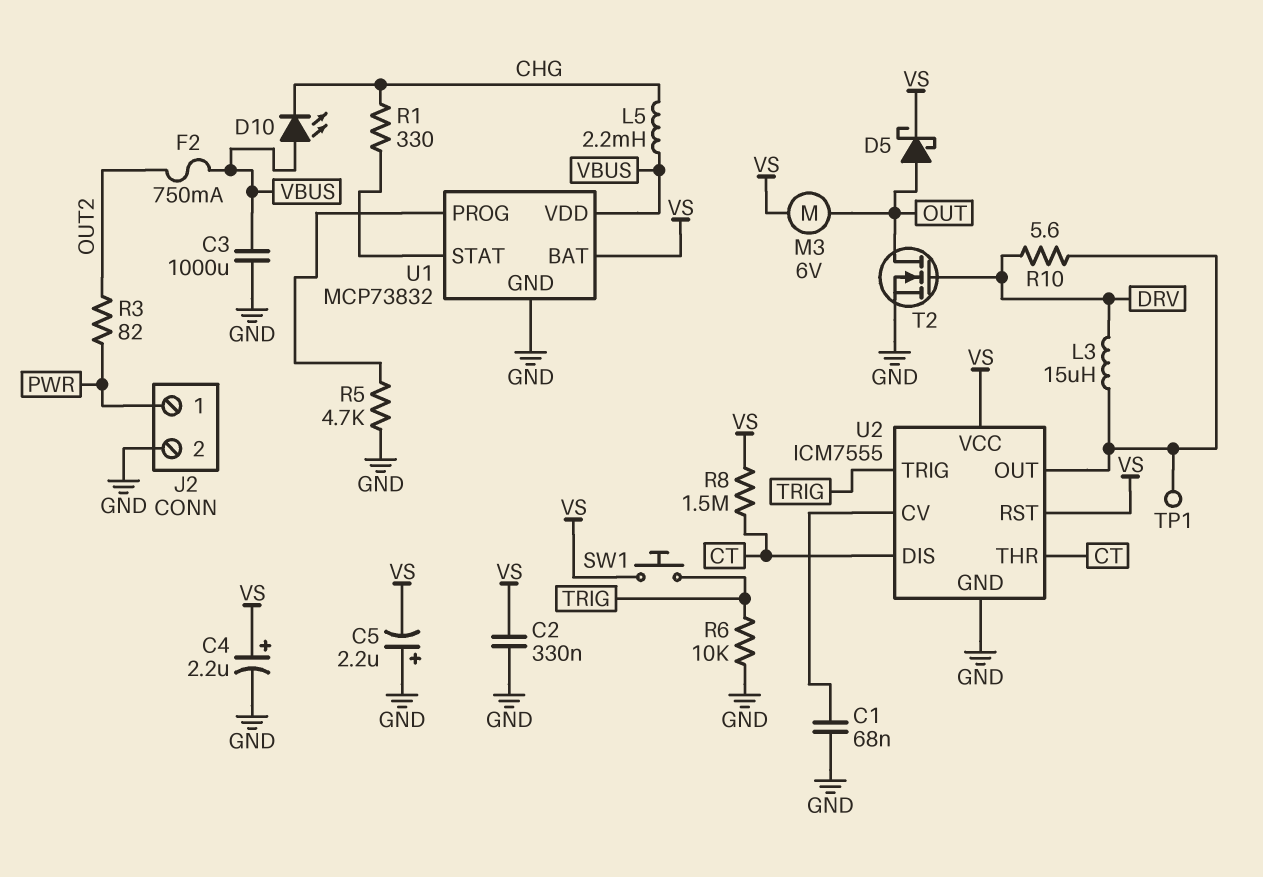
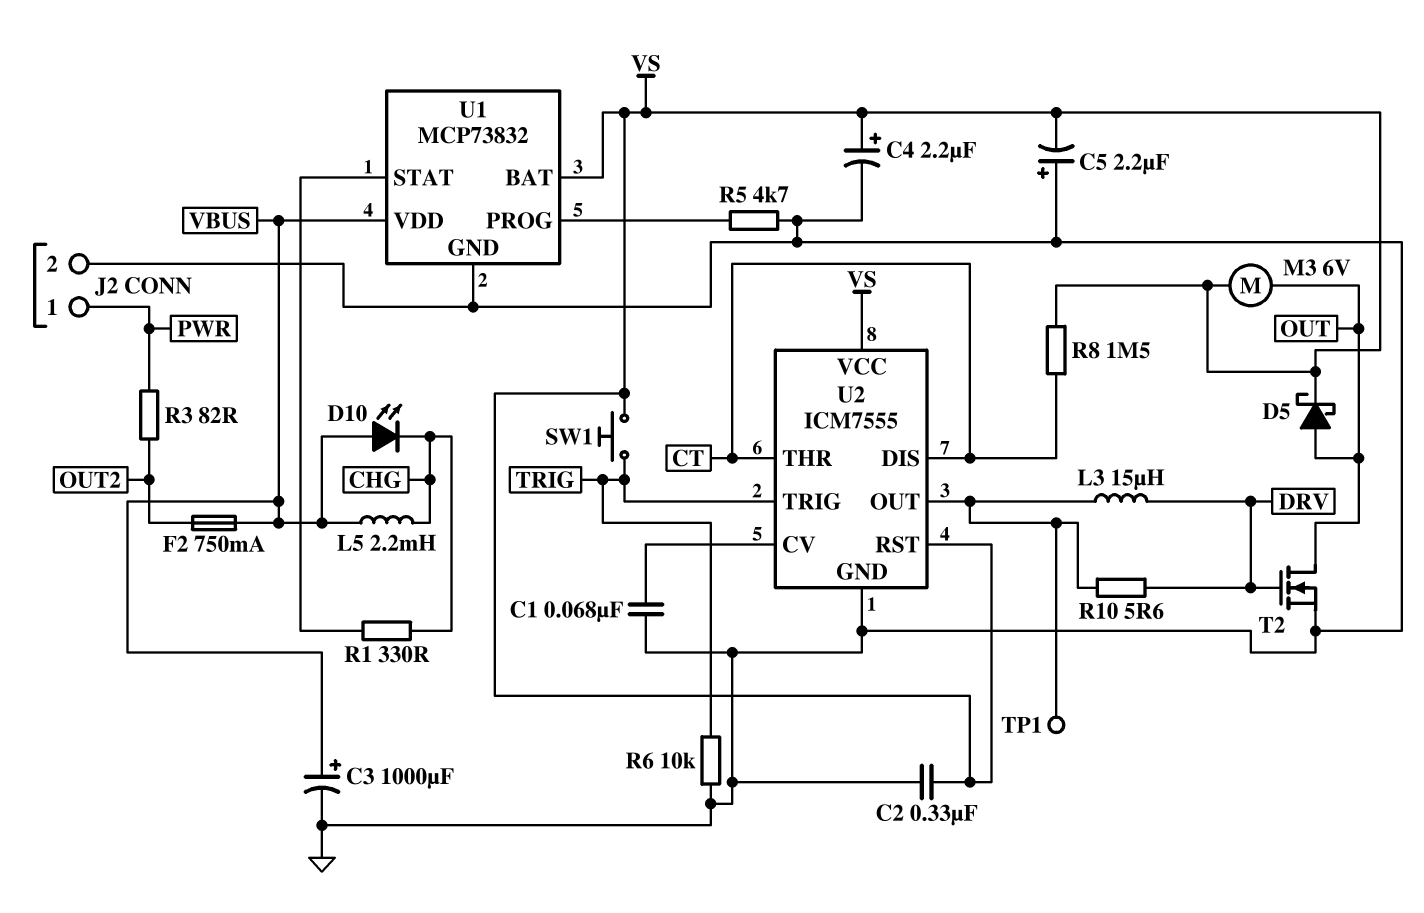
C3: 1000uF (GND, VBUS) -> 1000uF (plus VBUS, minus GND)

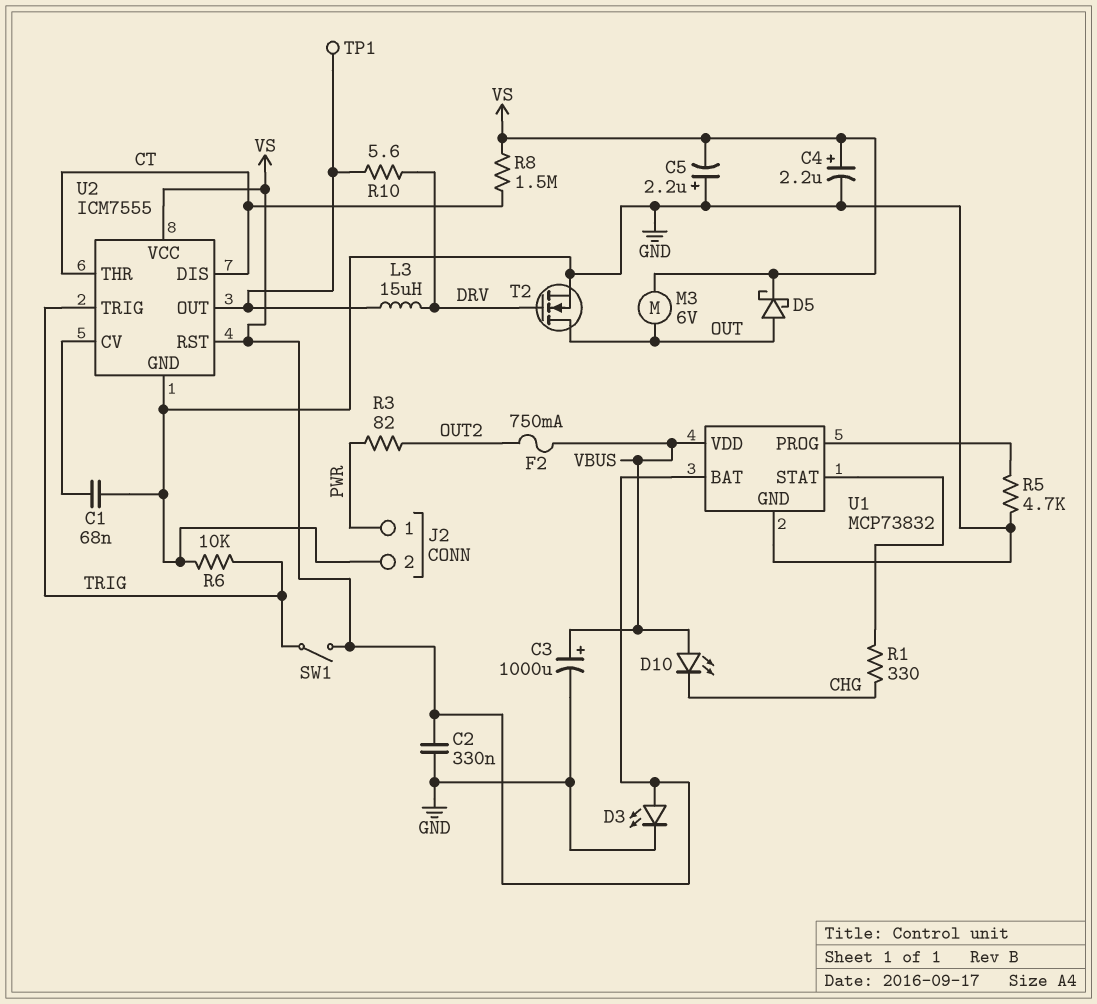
D3: none -> LED (A VS, K GND)
L5: 2.2mH (CHG, VBUS) -> none
SW1: button (TRIG, VS) -> switch (TRIG, VS)

